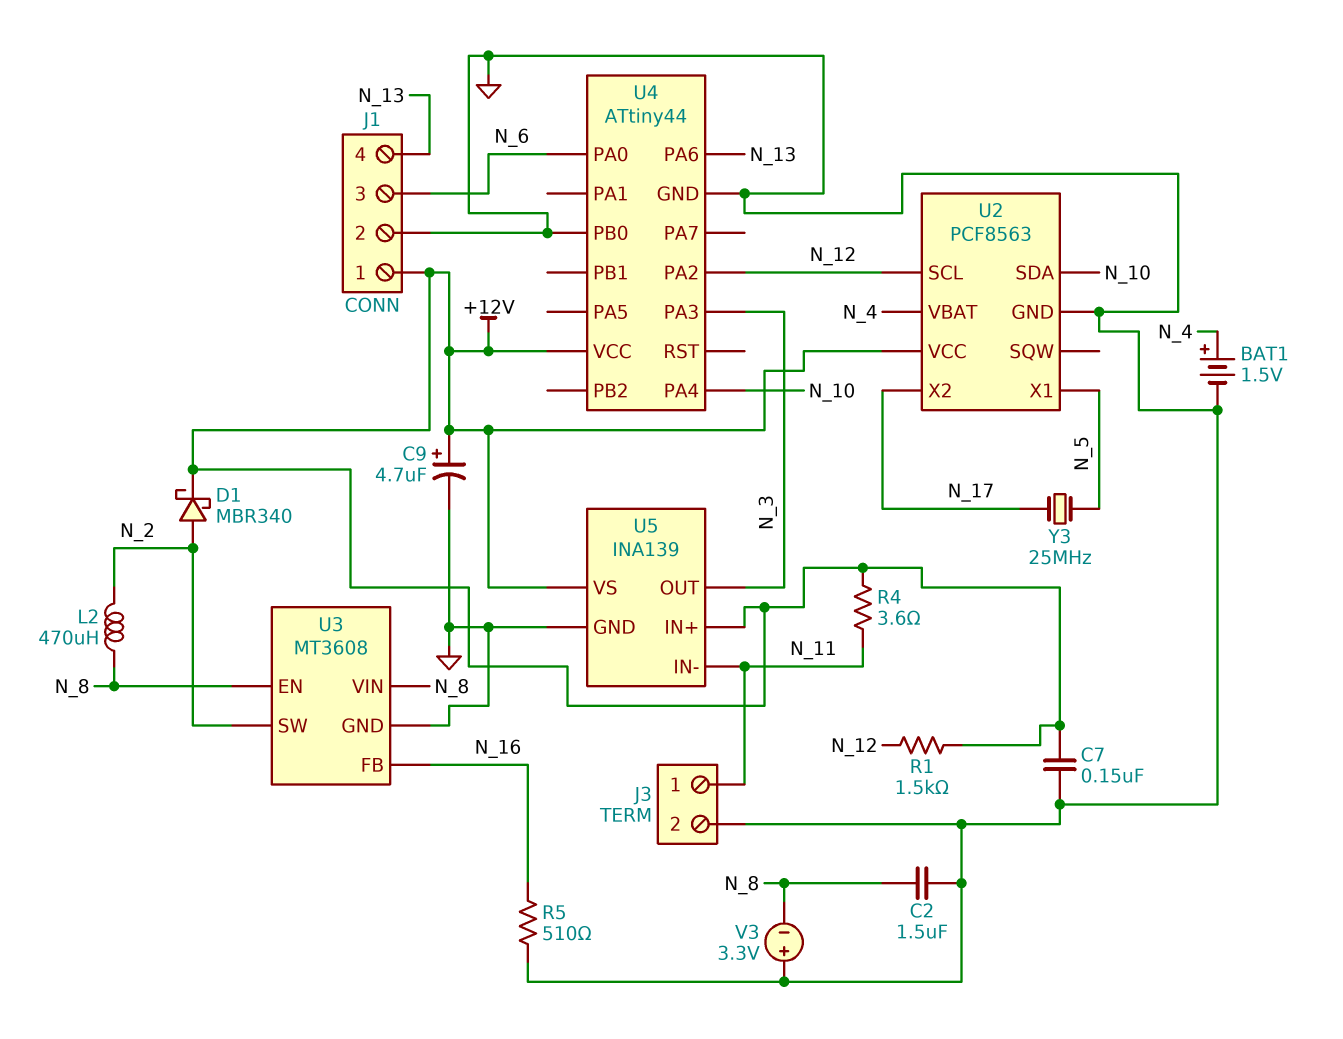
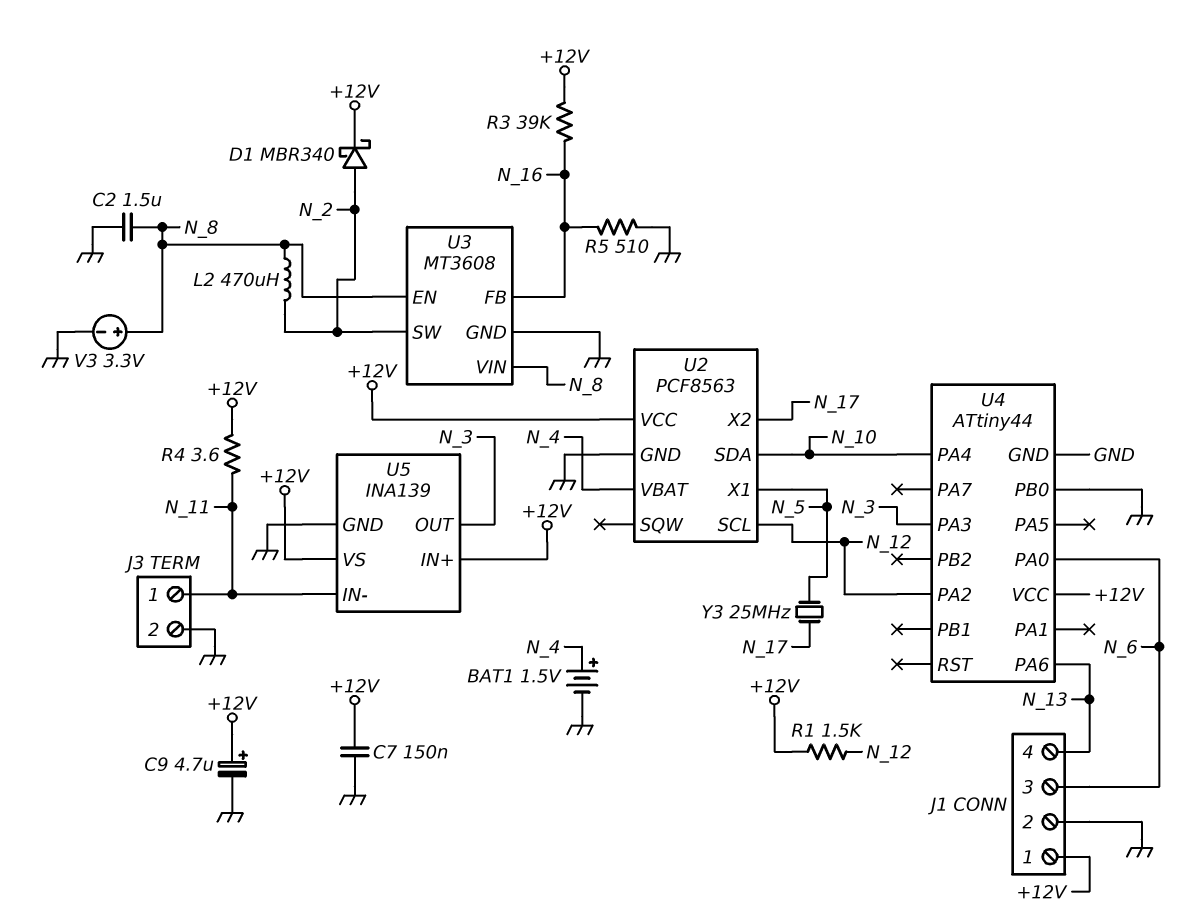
R3: none -> 39k (+12V, N_16)
V3: 3.3V (plus GND, minus N_8) -> 3.3V (plus N_8, minus GND)

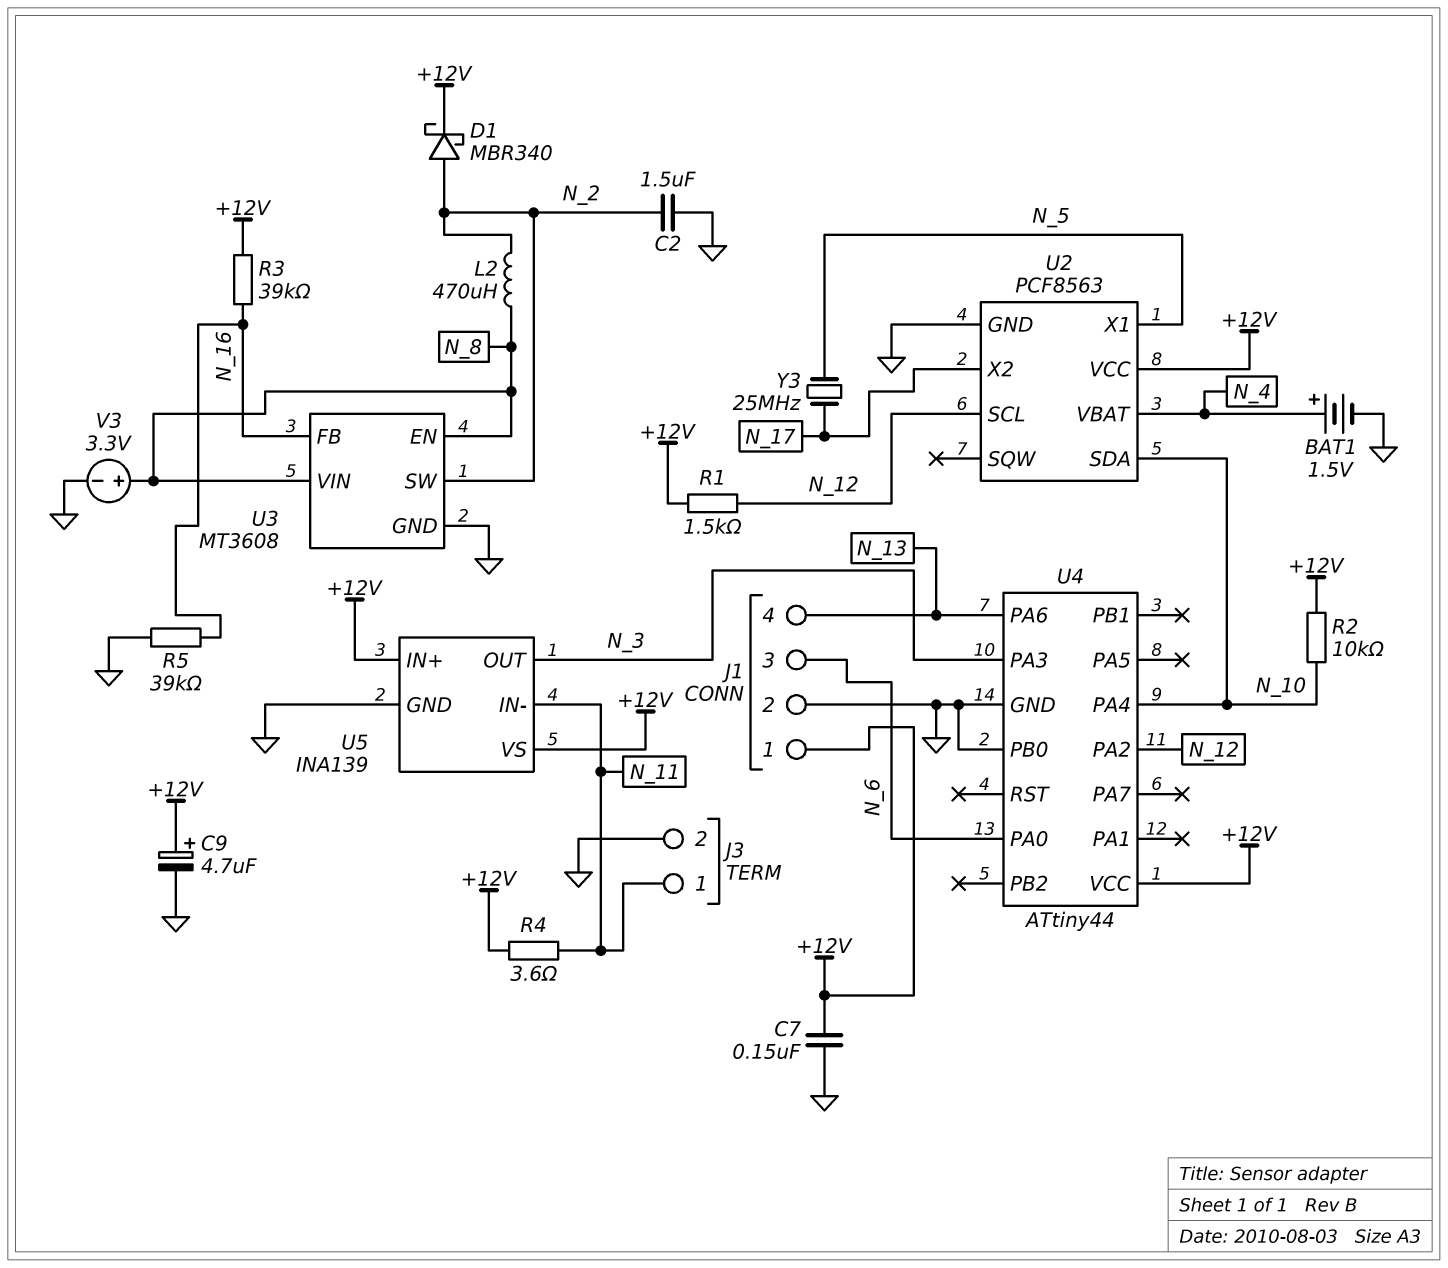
C2: 1.5uF (GND, N_8) -> 1.5uF (GND, N_2)
R2: none -> 10k (+12V, N_10)
R5: 510 (GND, N_16) -> 39k (GND, N_16)

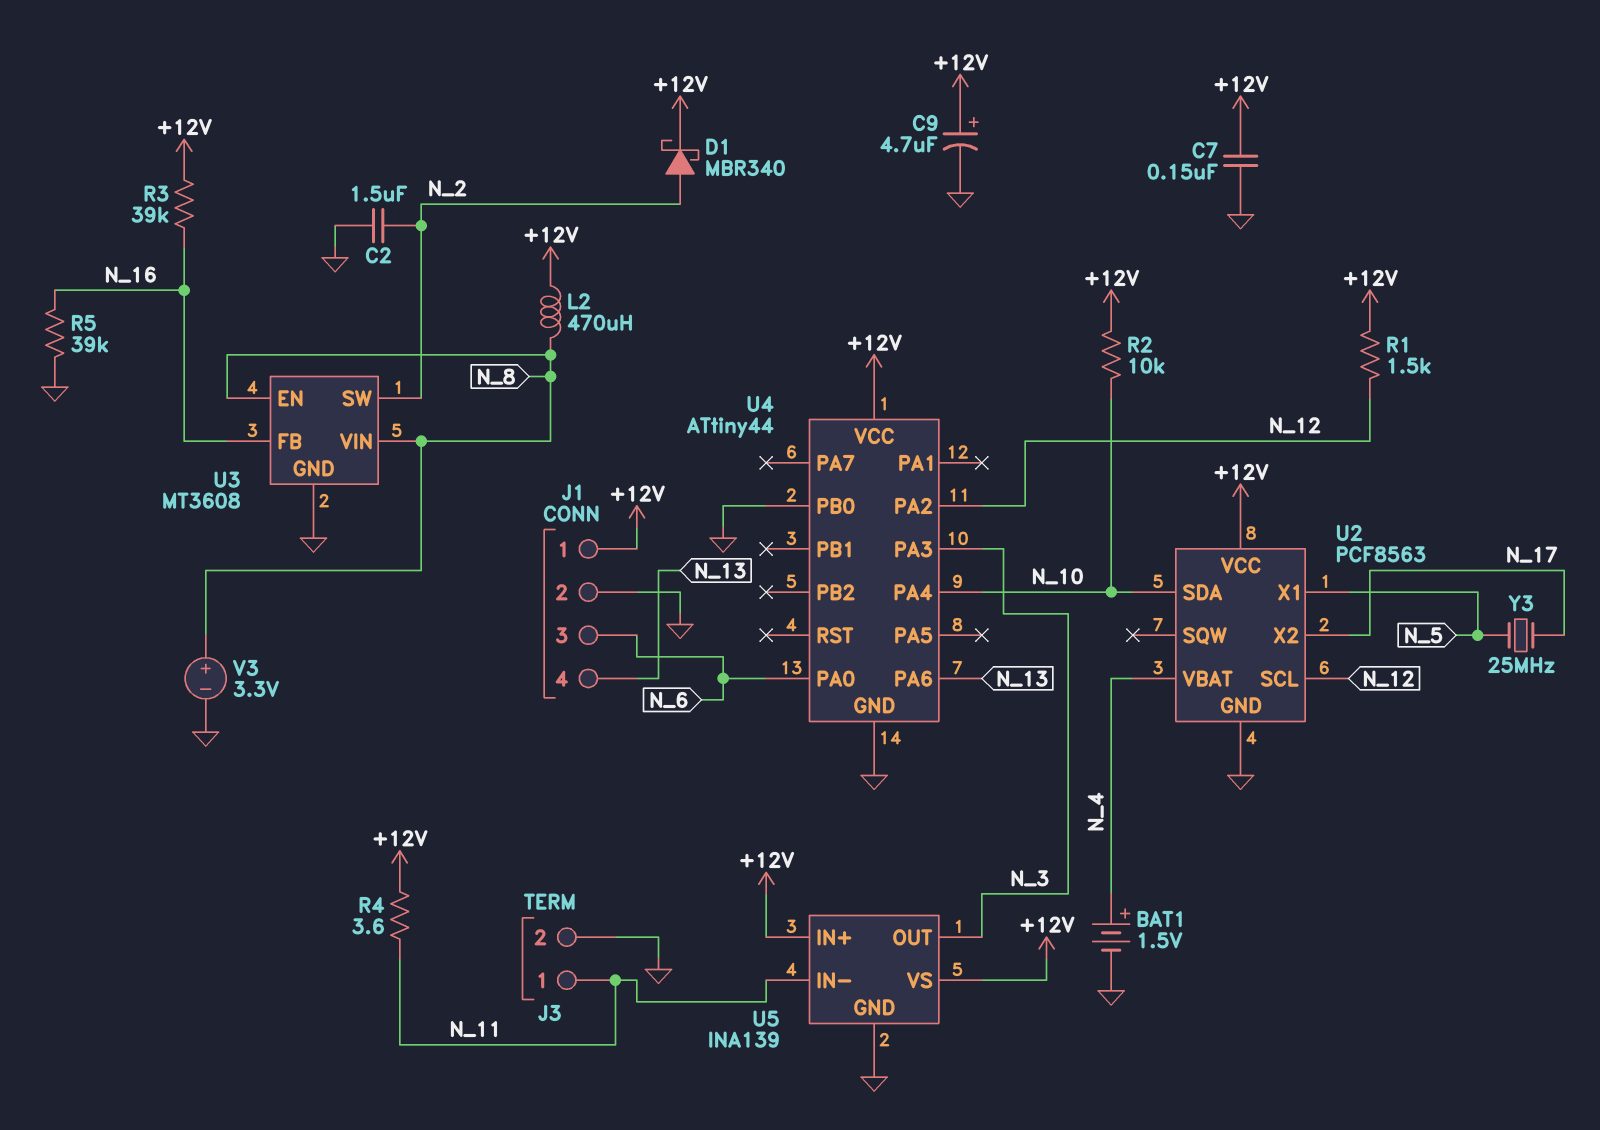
L2: 470uH (N_2, N_8) -> 470uH (+12V, N_8)

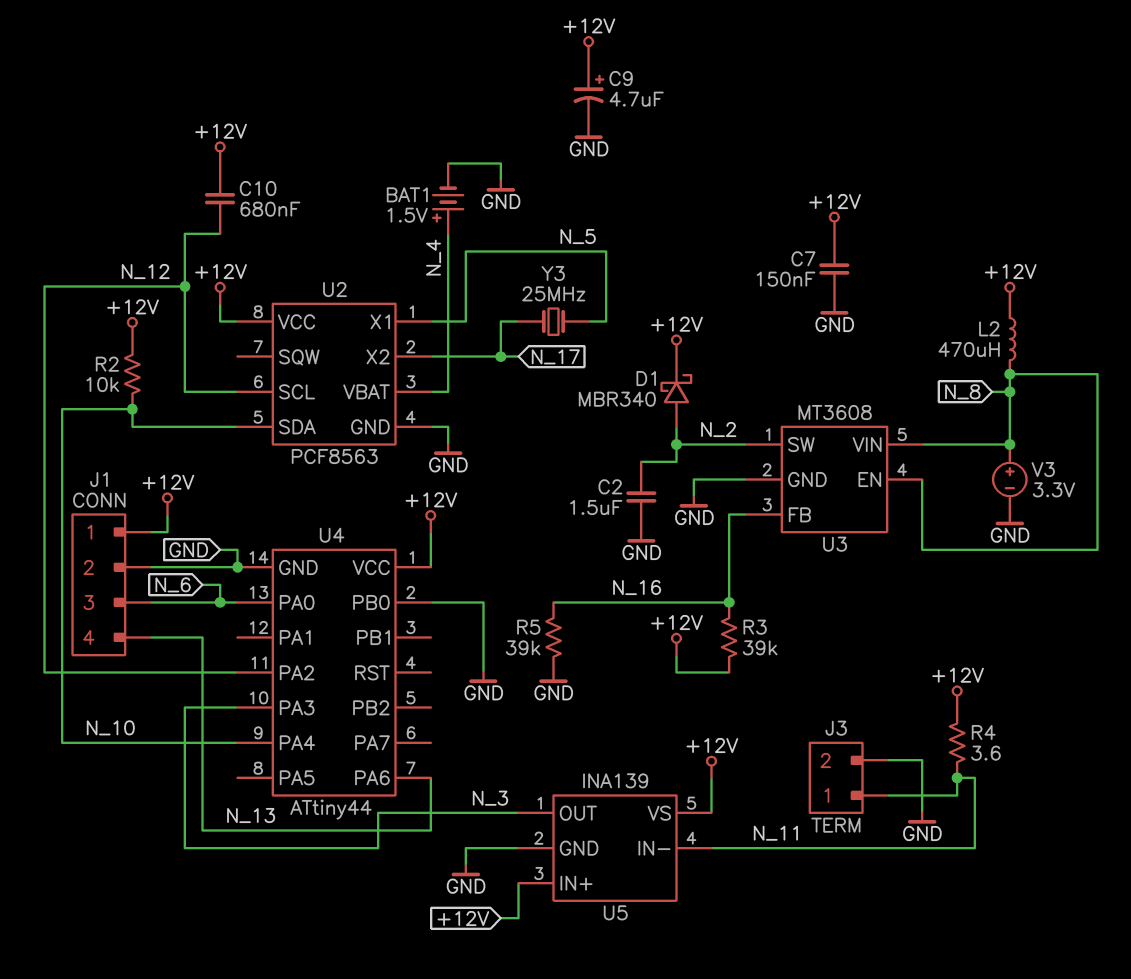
C10: none -> 680nF (+12V, N_12)
R1: 1.5k (+12V, N_12) -> none

